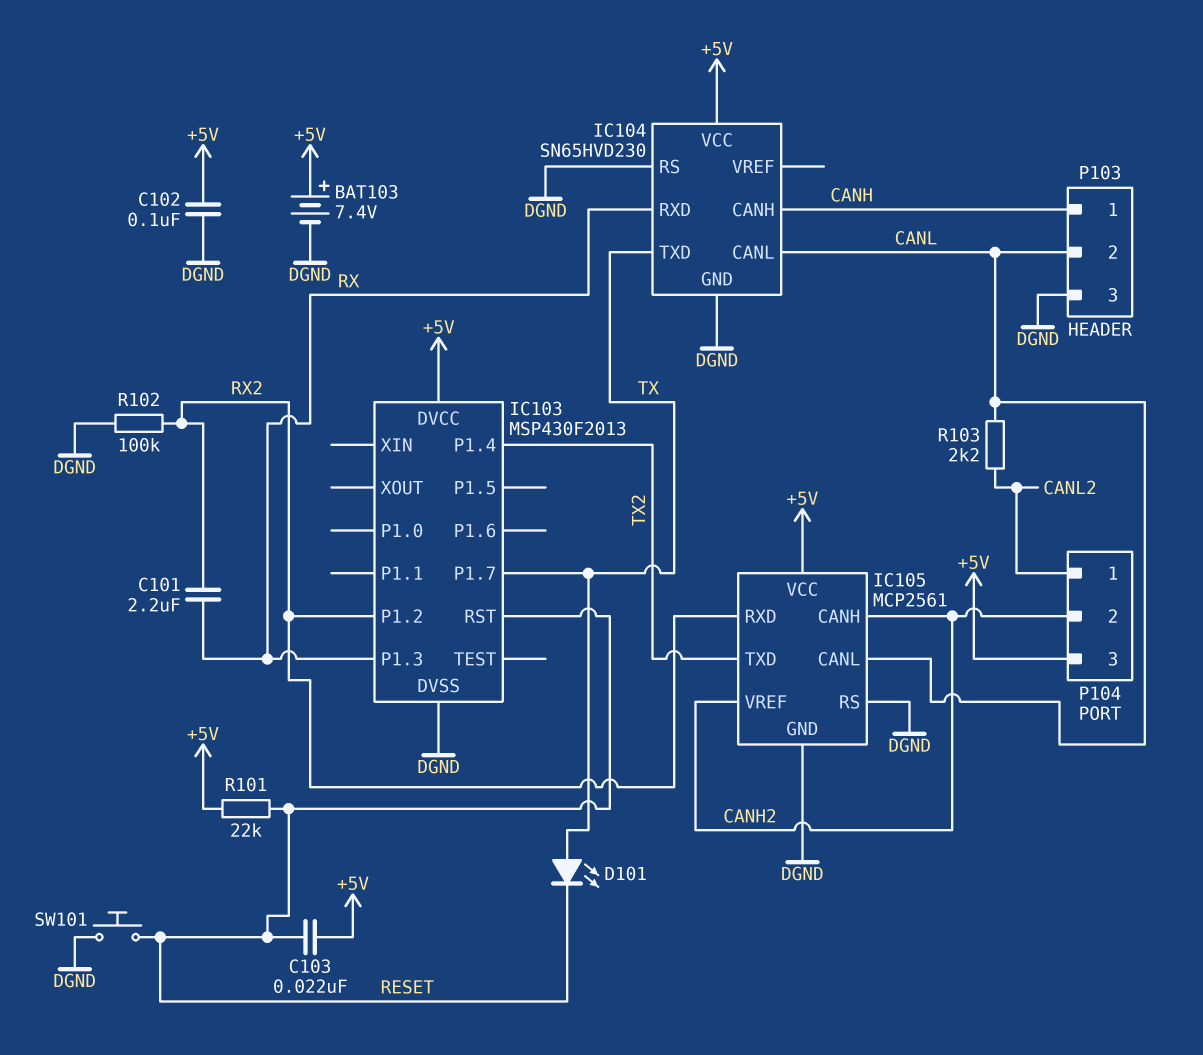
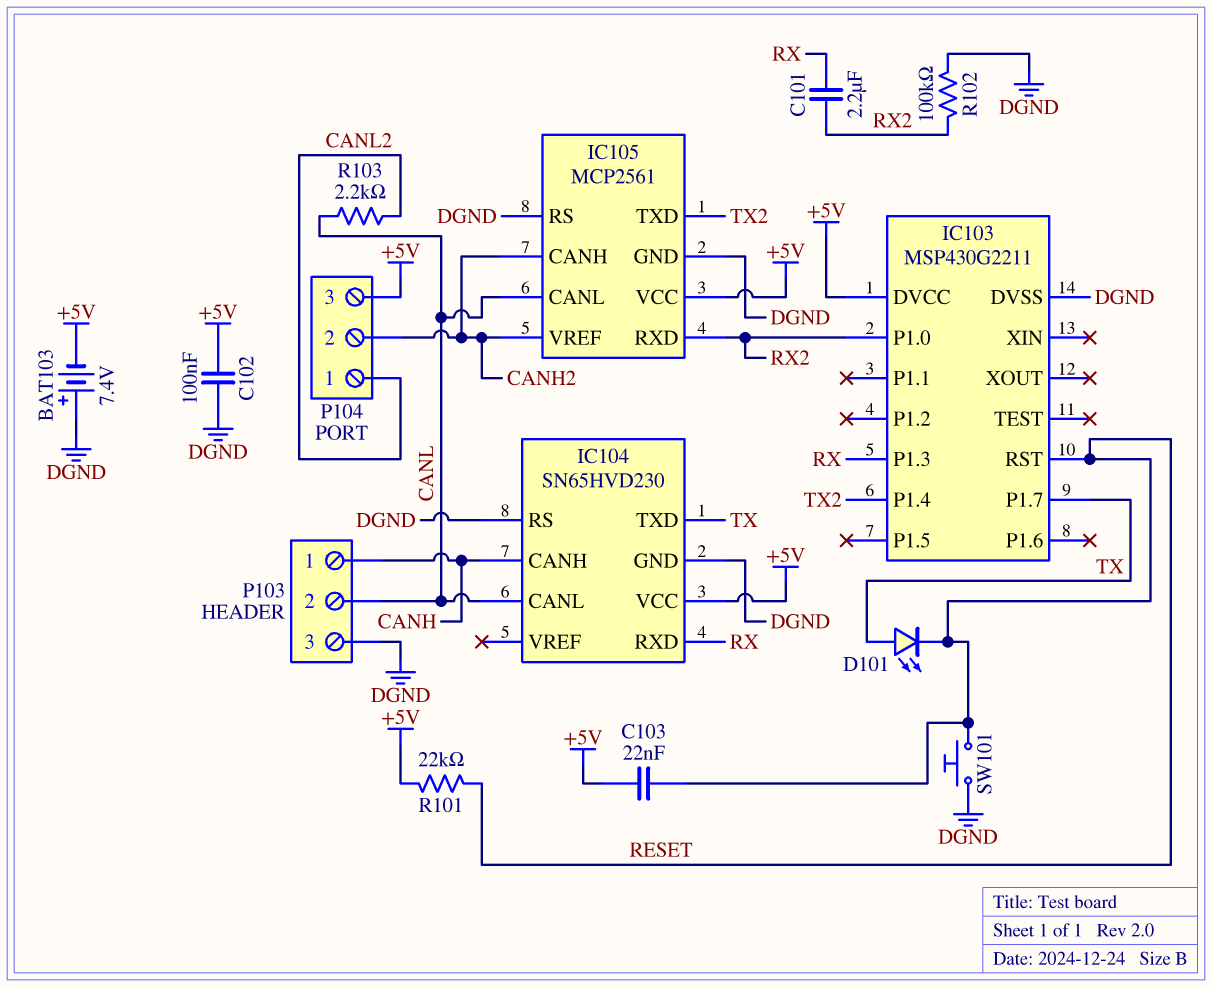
BAT103: 7.4V (plus +5V, minus DGND) -> 7.4V (plus DGND, minus +5V)
IC103: MSP430F2013 -> MSP430G2211
IC103 pin P1.0: none -> RX2
IC103 pin P1.2: RX2 -> none

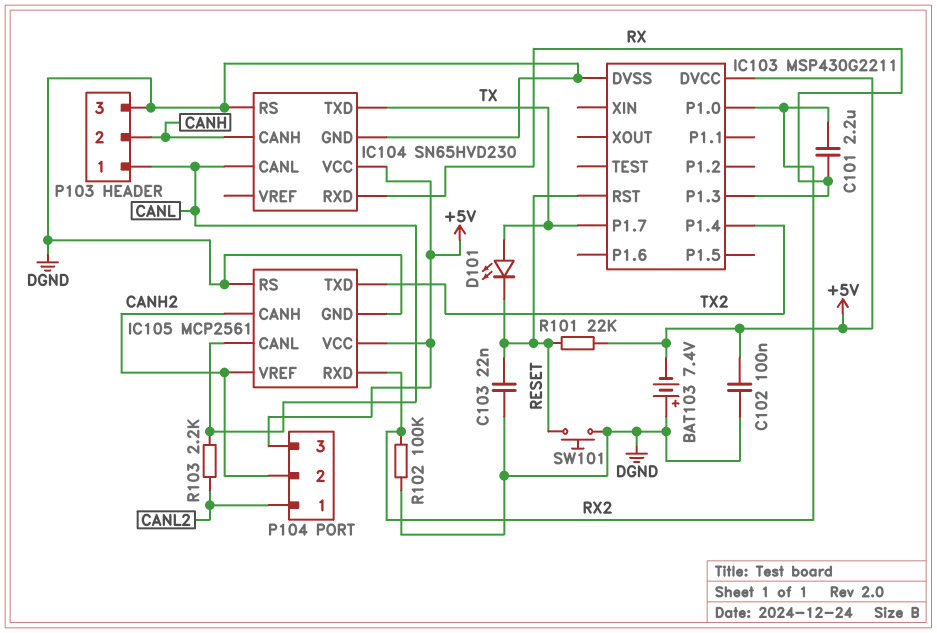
C103: 22nF (+5V, RESET) -> 22nF (DGND, RESET)
P103 pin 1: CANH -> CANL
P103 pin 2: CANL -> CANH

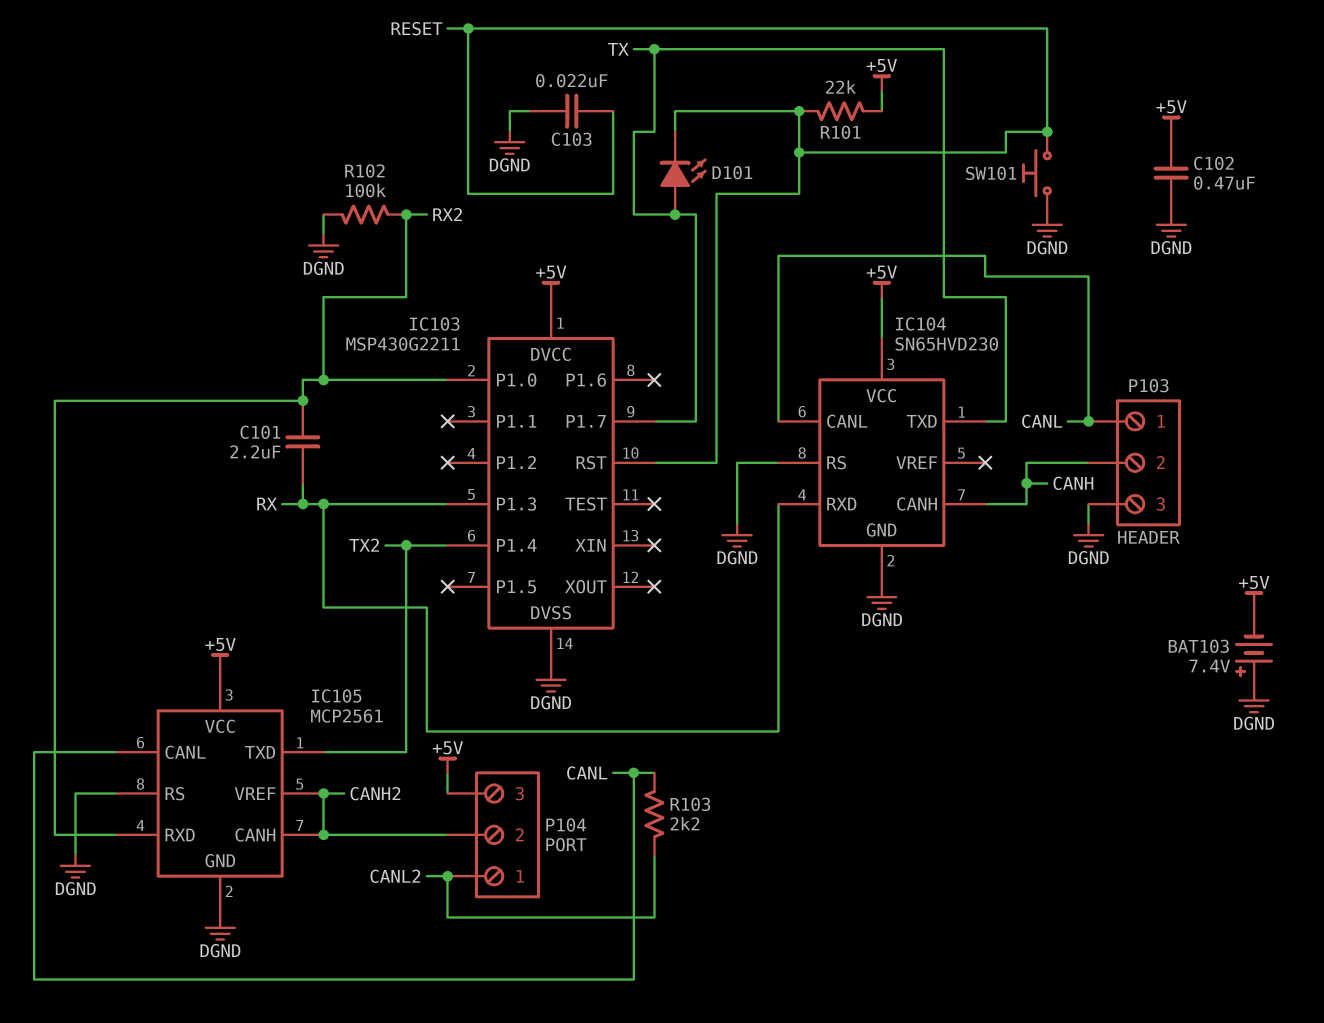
C102: 100nF (+5V, DGND) -> 470nF (+5V, DGND)

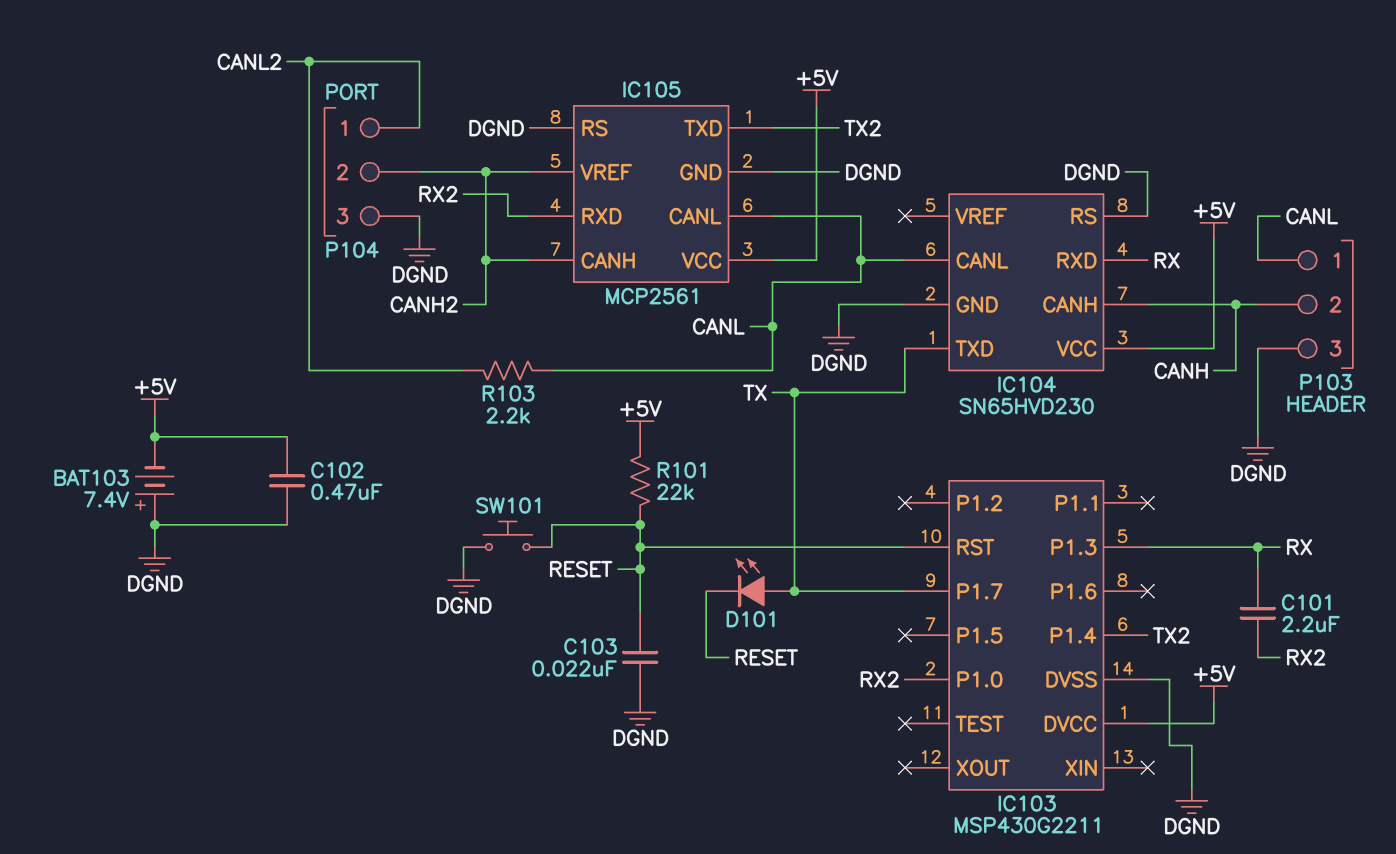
P104 pin 3: +5V -> DGND
R102: 100k (DGND, RX2) -> none

